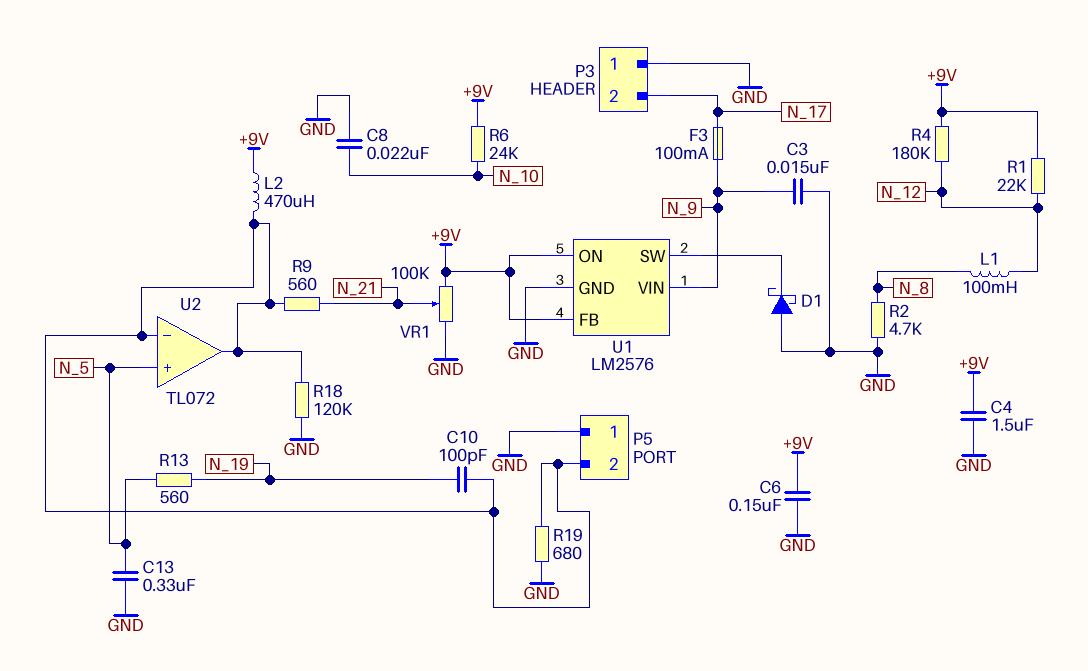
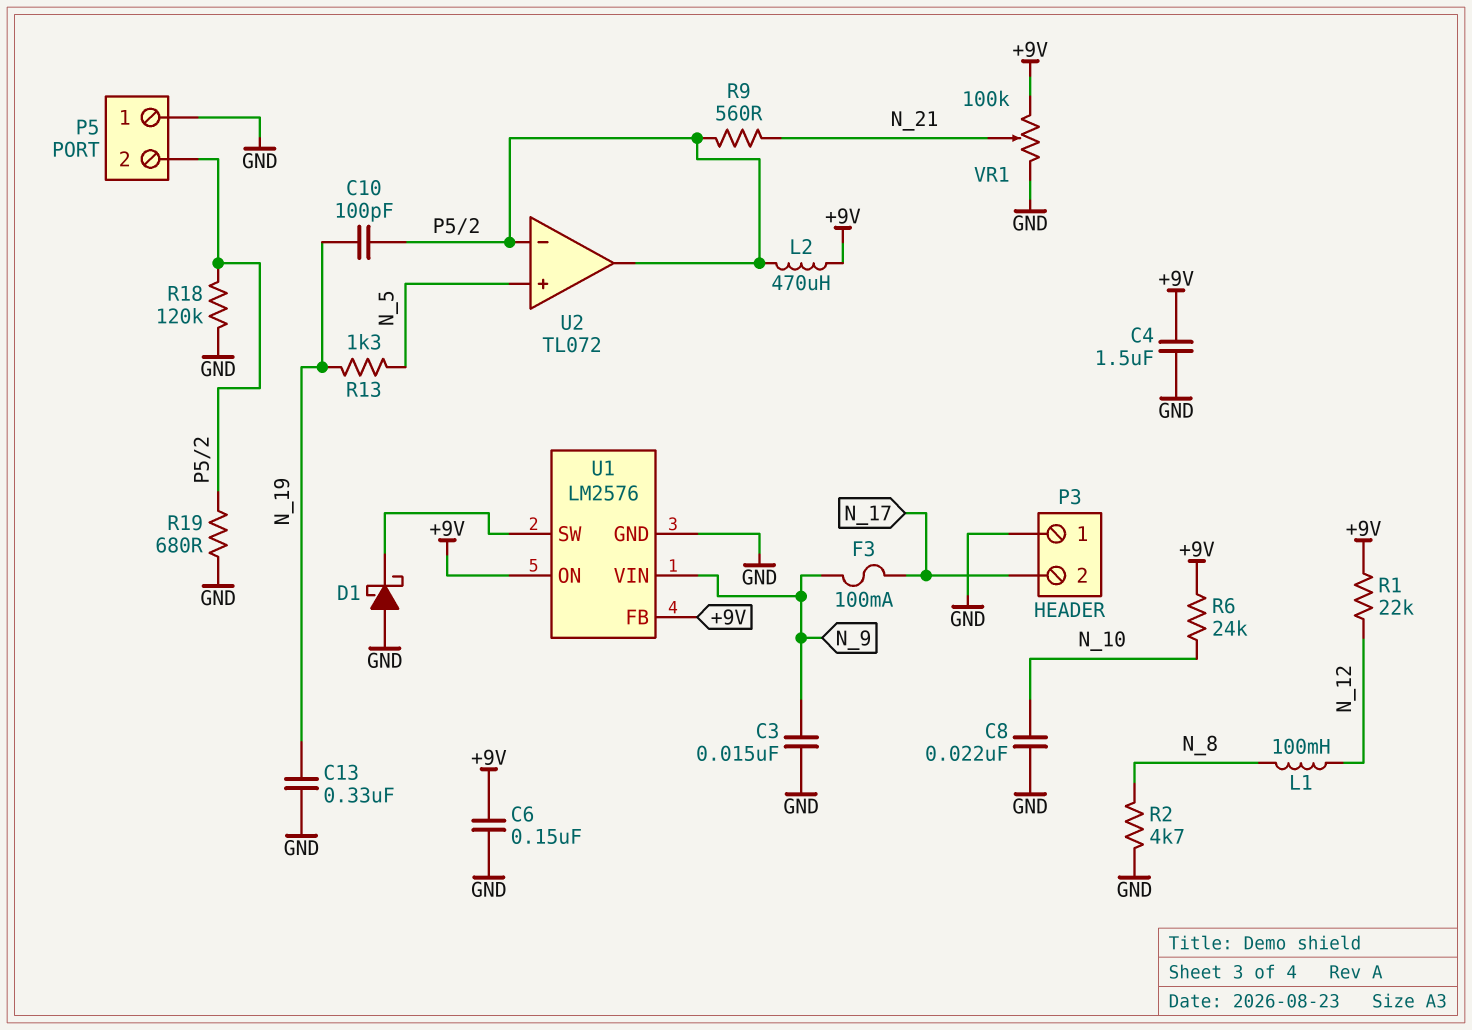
C13: 330nF (GND, N_5) -> 330nF (GND, N_19)
R4: 180k (+9V, N_12) -> none
R13: 560 (N_5, N_19) -> 1.3k (N_5, N_19)

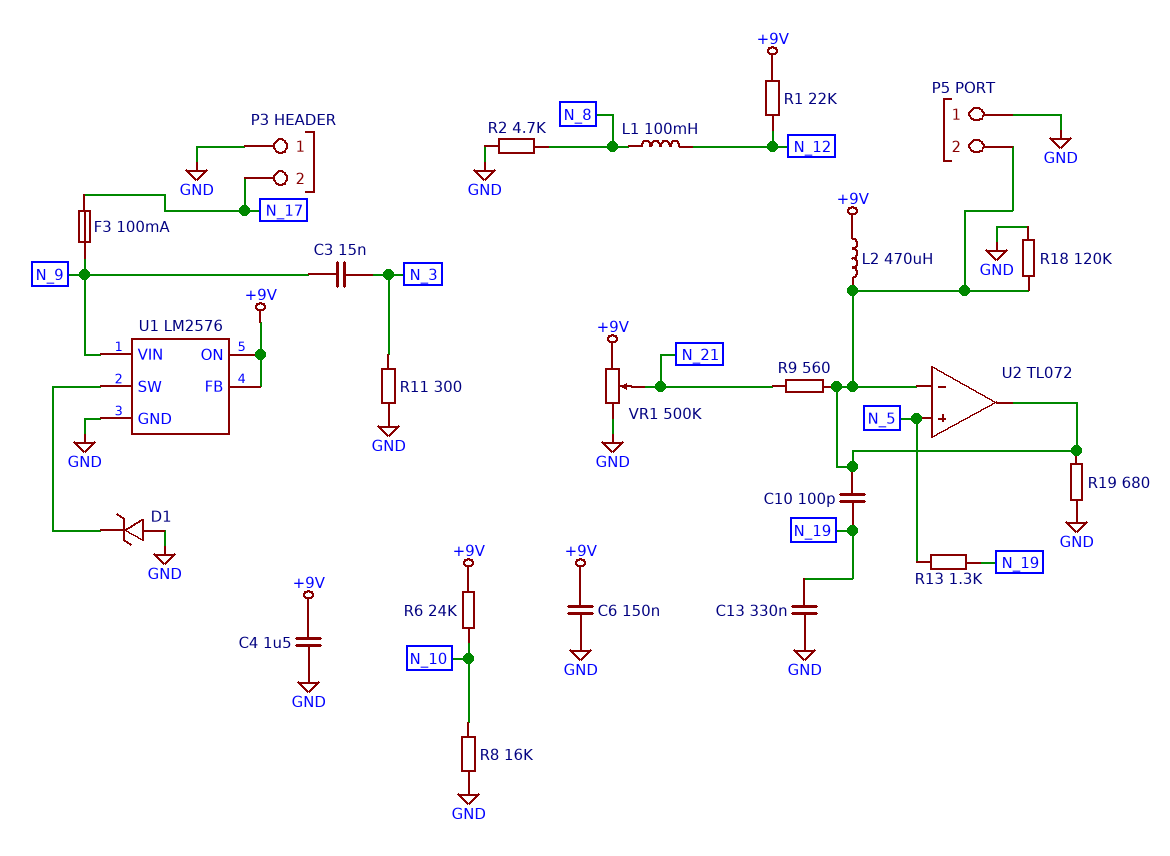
C3: 15nF (GND, N_9) -> 15nF (N_3, N_9)
C8: 22nF (GND, N_10) -> none
D1: schottky (A GND, K U1/SW) -> zener (A GND, K U1/SW)
R8: none -> 16k (GND, N_10)
R11: none -> 300 (GND, N_3)
VR1: 100k (+9V, GND, wiper N_21) -> 500k (+9V, GND, wiper N_21)

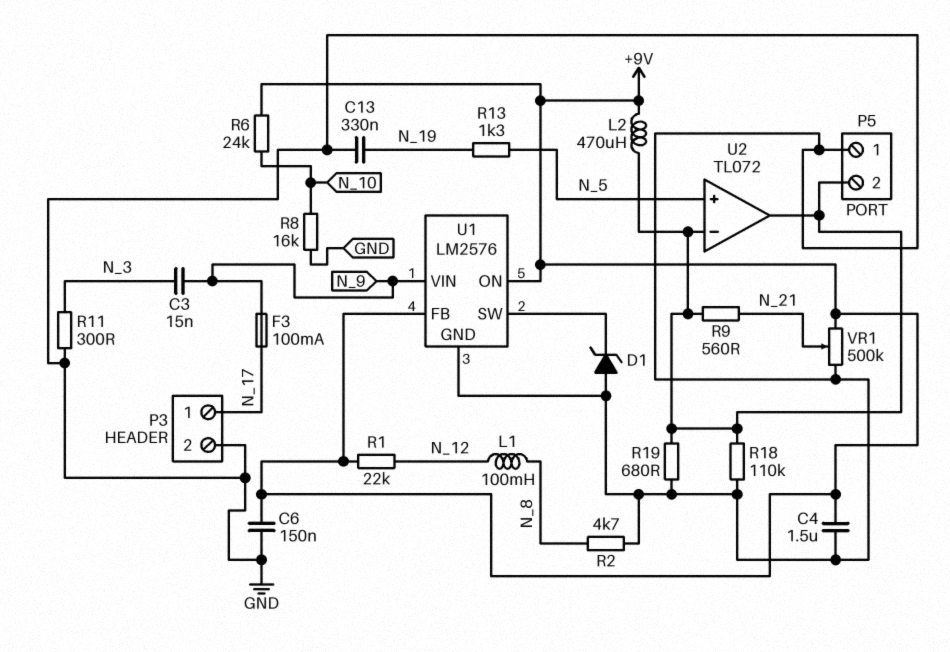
C10: 100pF (N_19, P5/2) -> none
P3 pin 1: GND -> N_17
P3 pin 2: N_17 -> GND
R18: 120k (GND, P5/2) -> 110k (GND, P5/2)

